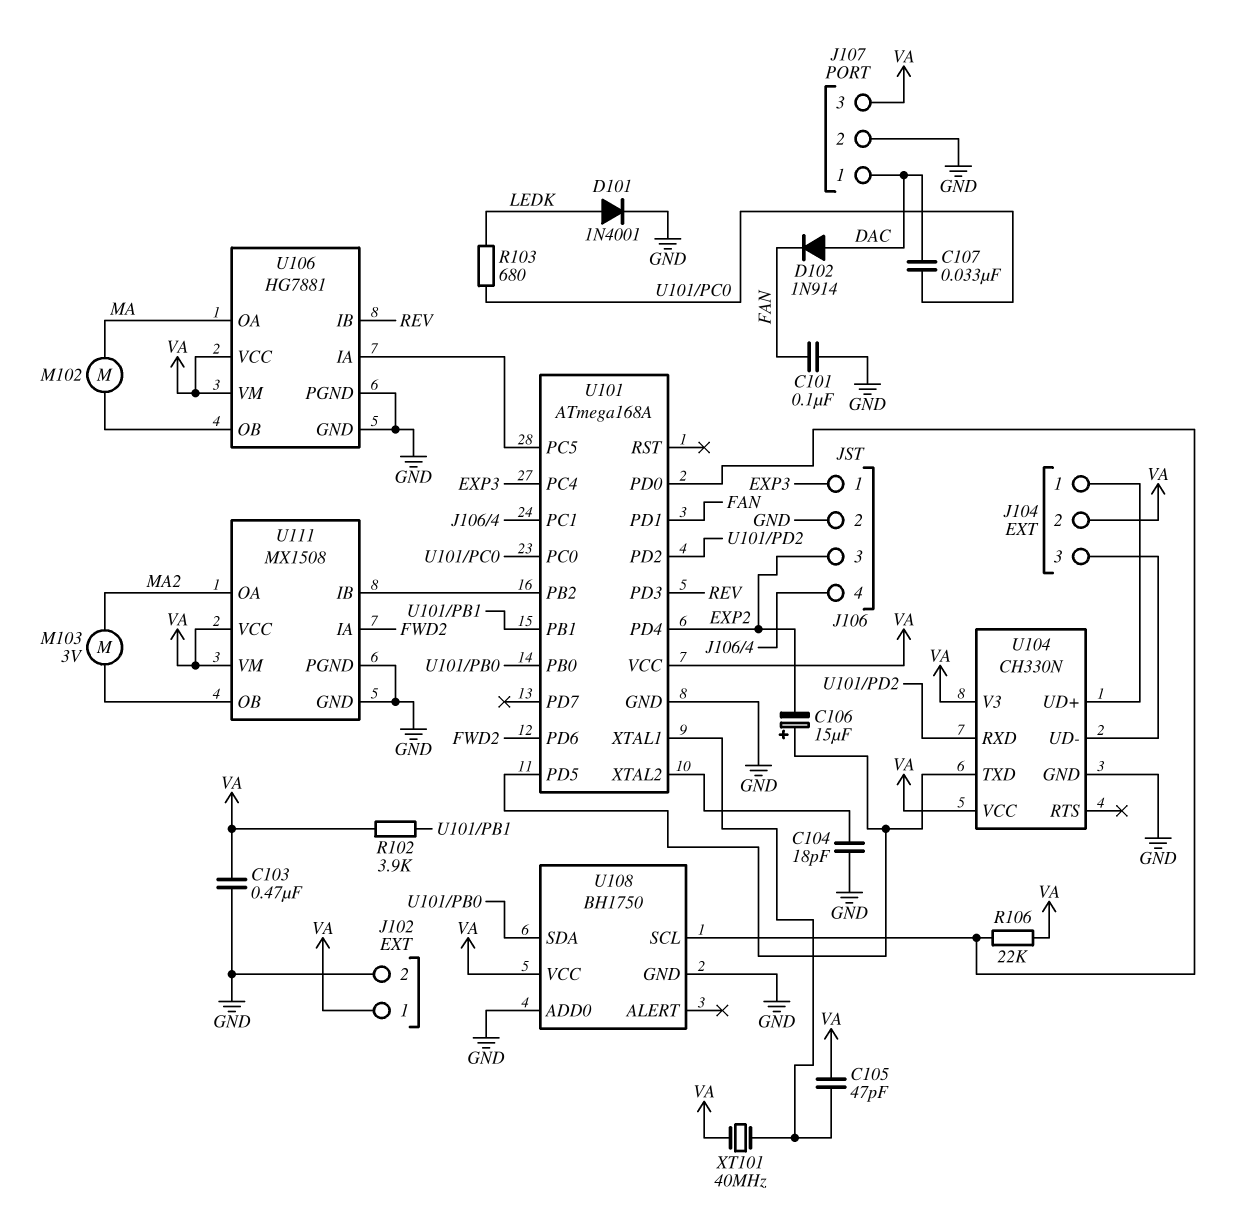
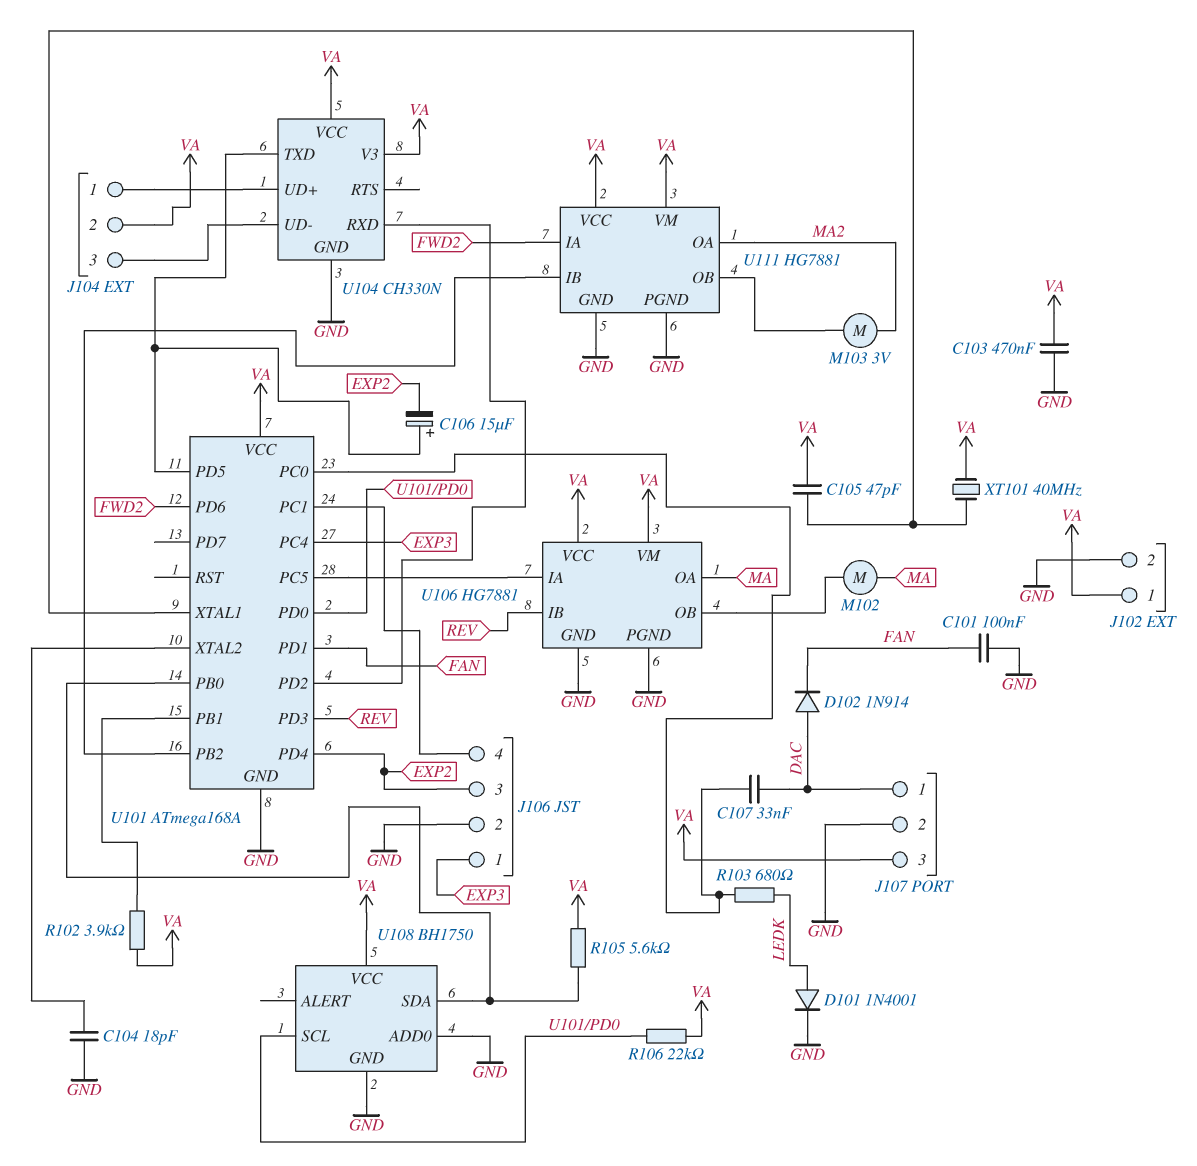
R105: none -> 5.6k (U101/PB0, VA)
U111: MX1508 -> HG7881

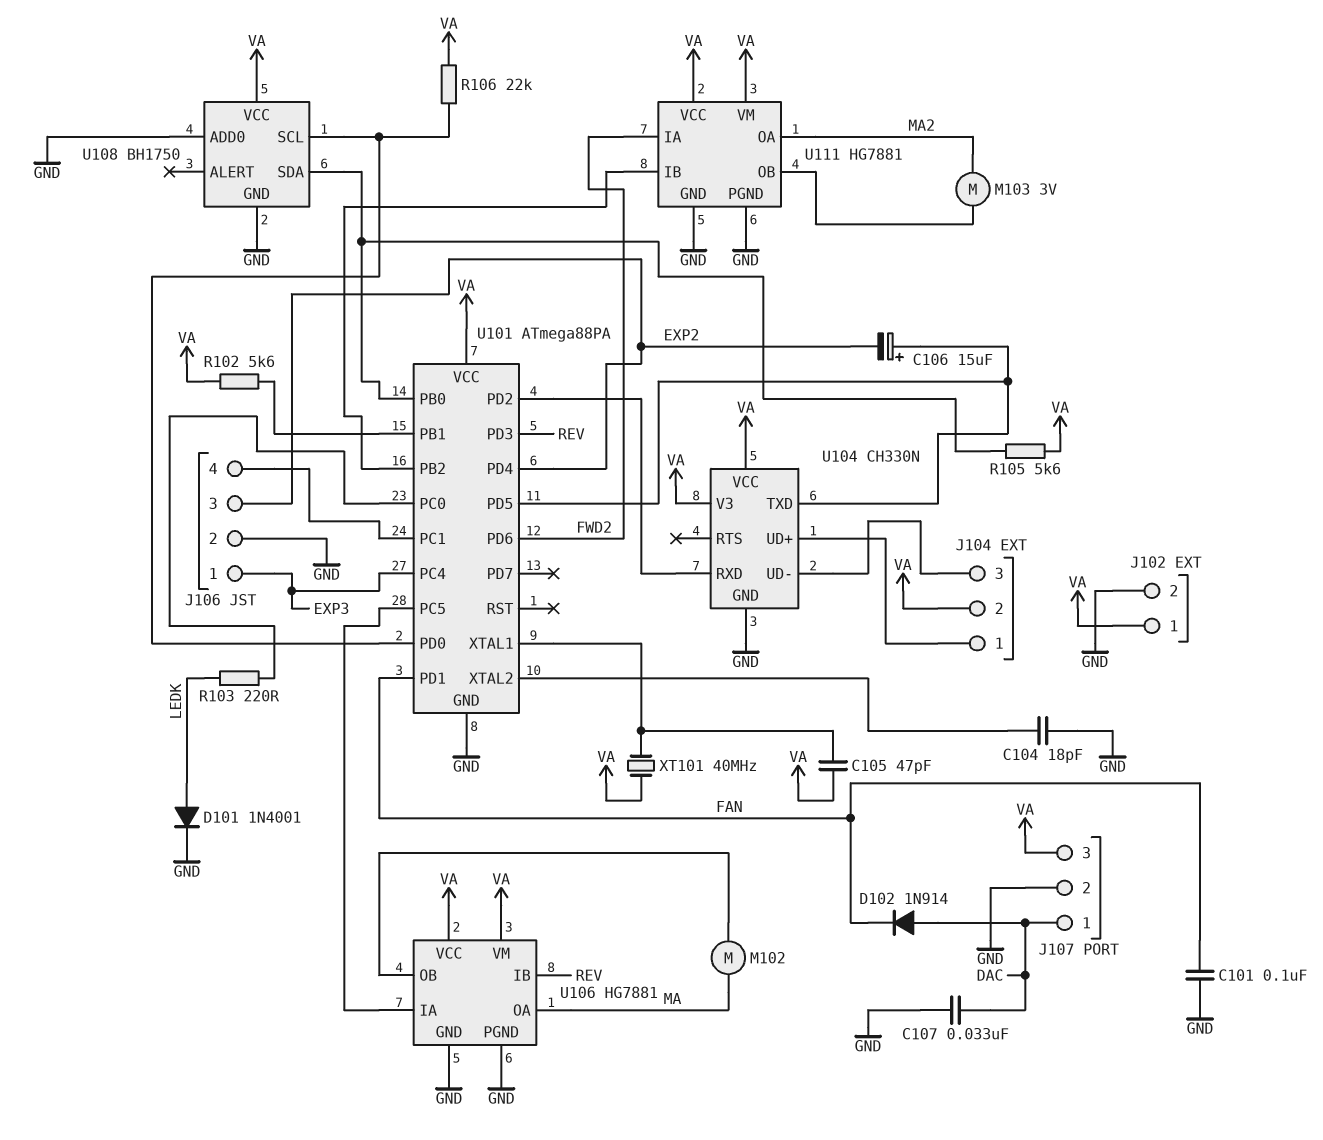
C103: 470nF (GND, VA) -> none
C107: 33nF (DAC, U101/PC0) -> 33nF (DAC, GND)
R102: 3.9k (U101/PB1, VA) -> 5.6k (U101/PB1, VA)
R103: 680 (LEDK, U101/PC0) -> 220 (LEDK, U101/PC0)
U101: ATmega168A -> ATmega88PA

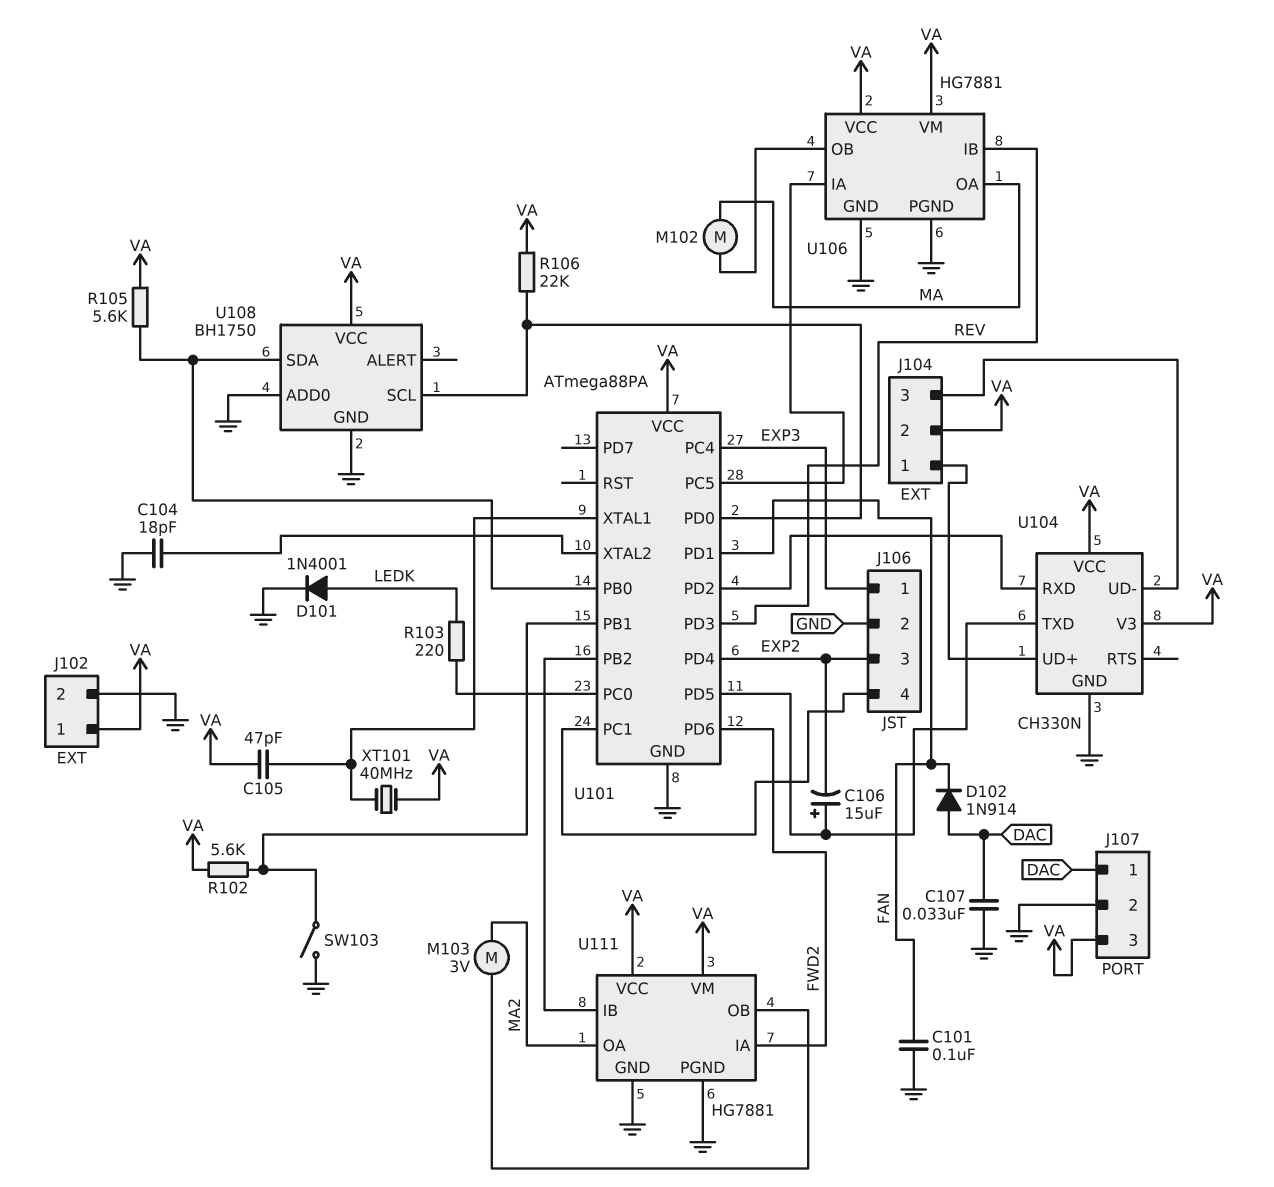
SW103: none -> switch (GND, U101/PB1)

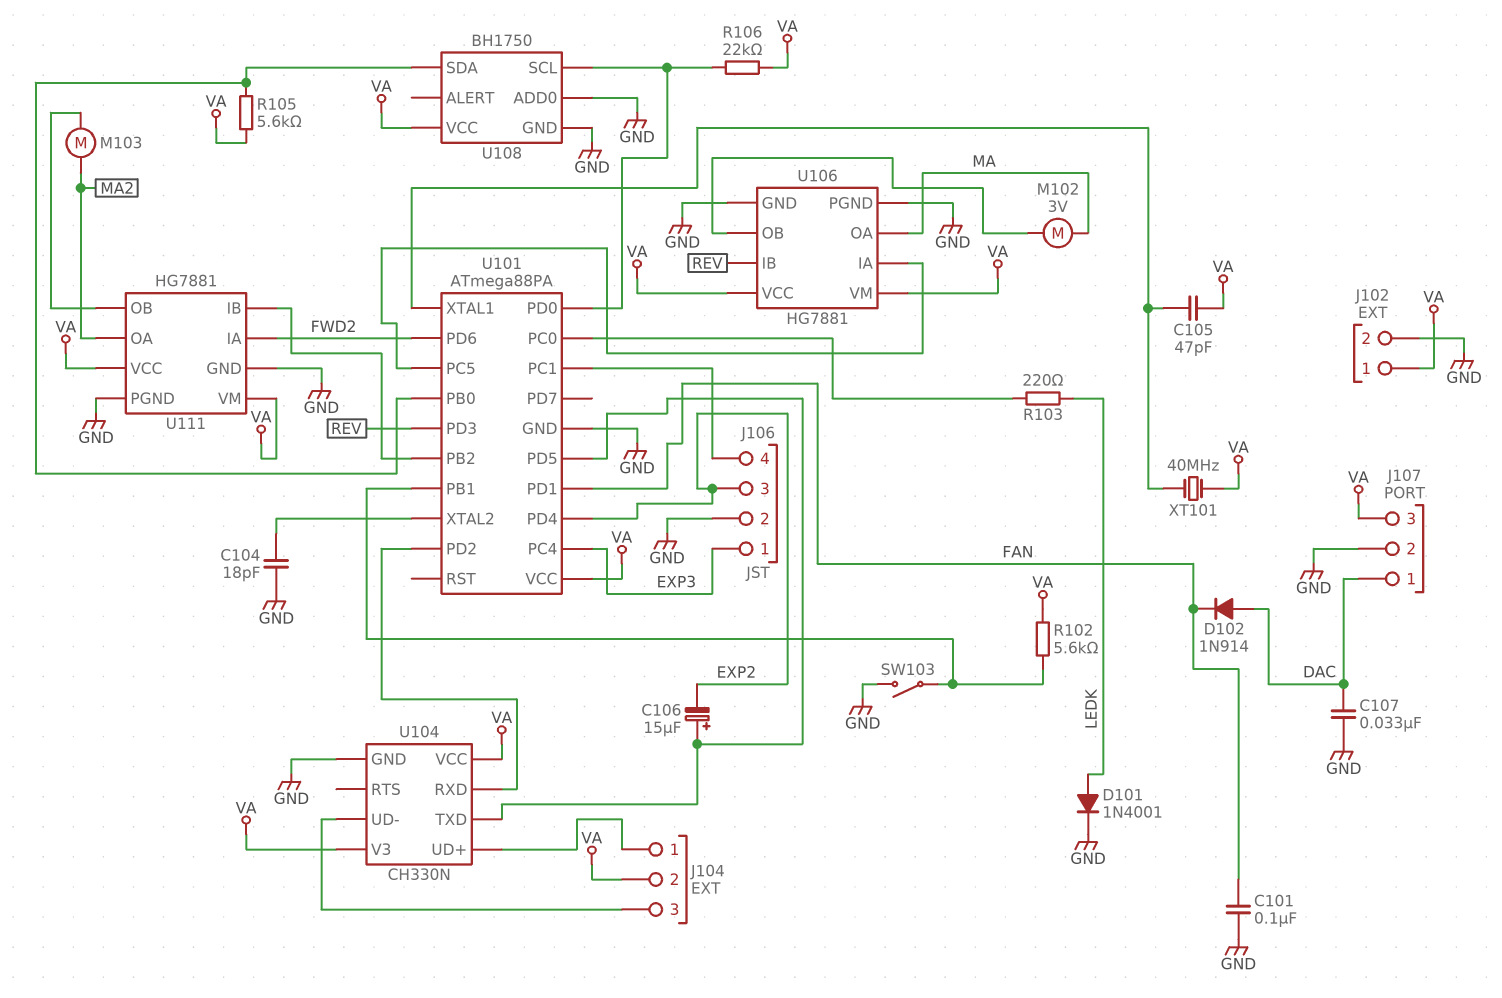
M102: motor (MA, U106/OB) -> motor 3V (MA, U106/OB)
M103: motor 3V (MA2, U111/OB) -> motor (MA2, U111/OB)

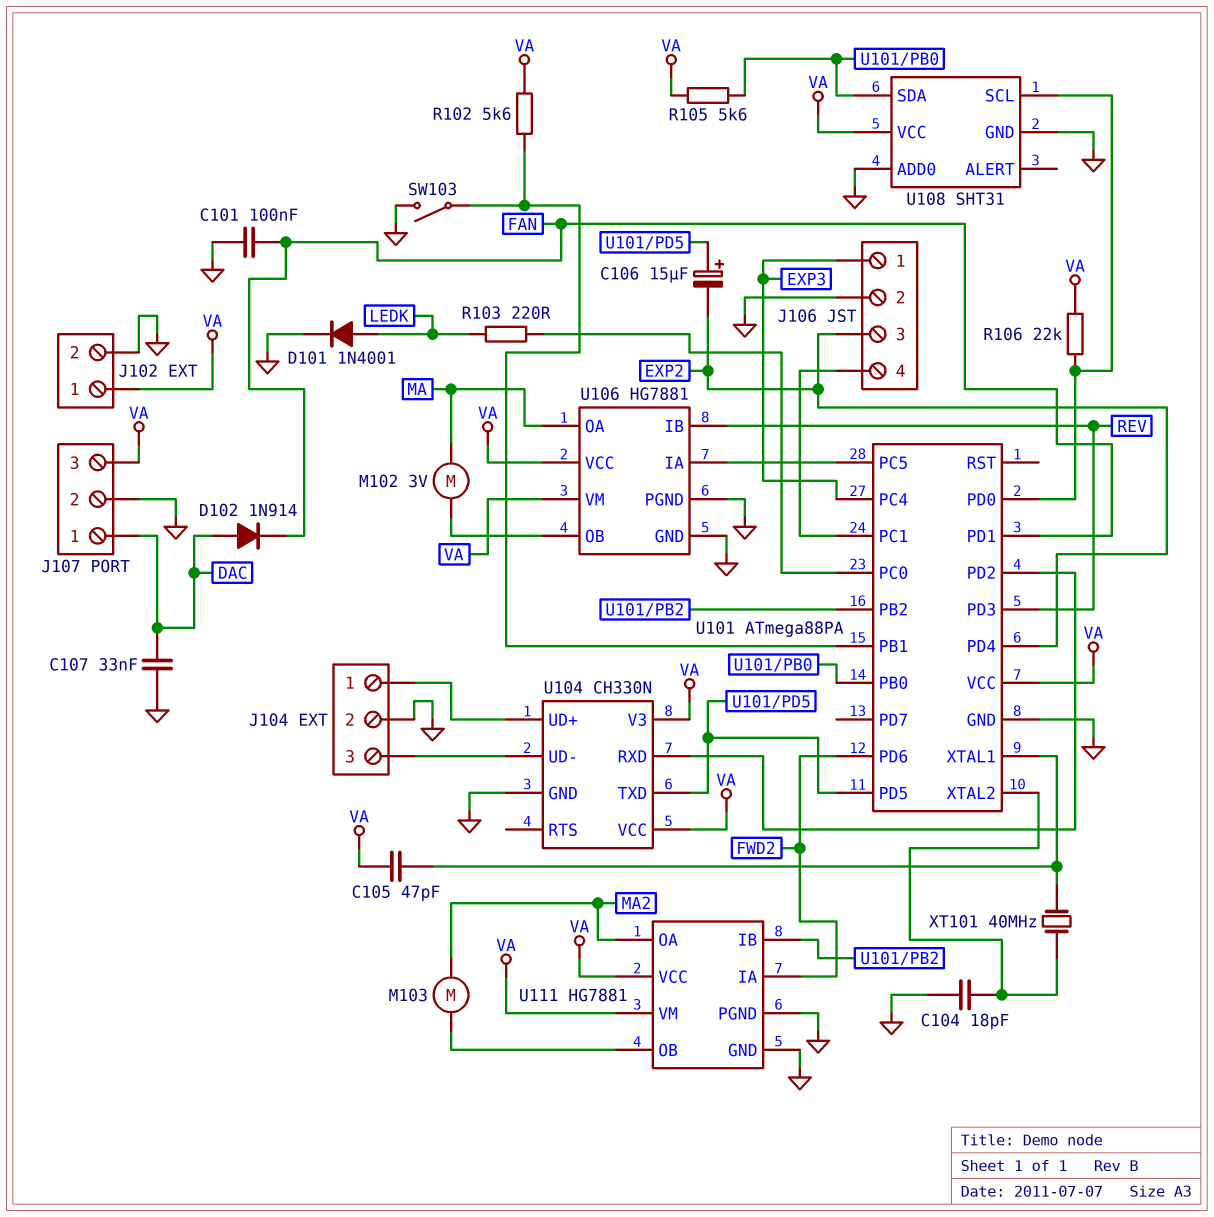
J104 pin 2: VA -> GND
U108: BH1750 -> SHT31
XT101: 40MHz (U101/XTAL1, VA) -> 40MHz (U101/XTAL1, U101/XTAL2)

